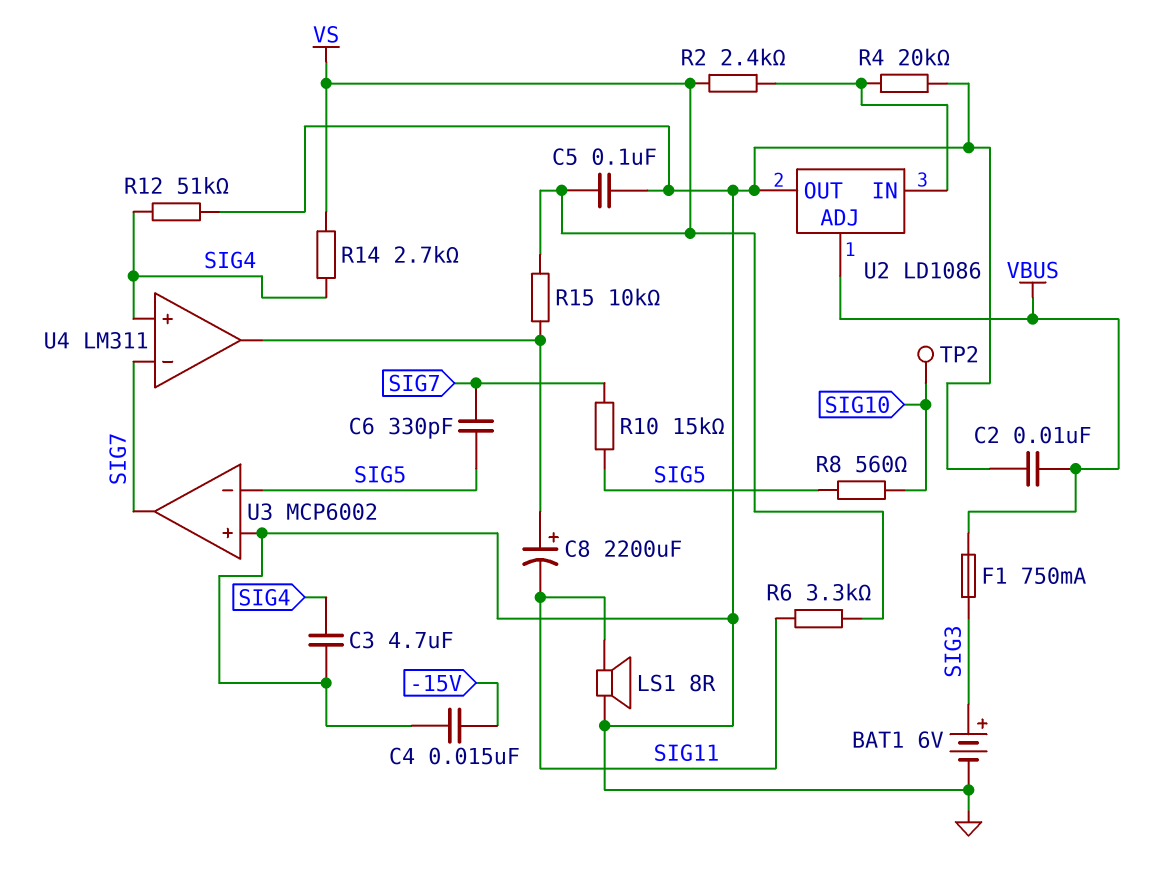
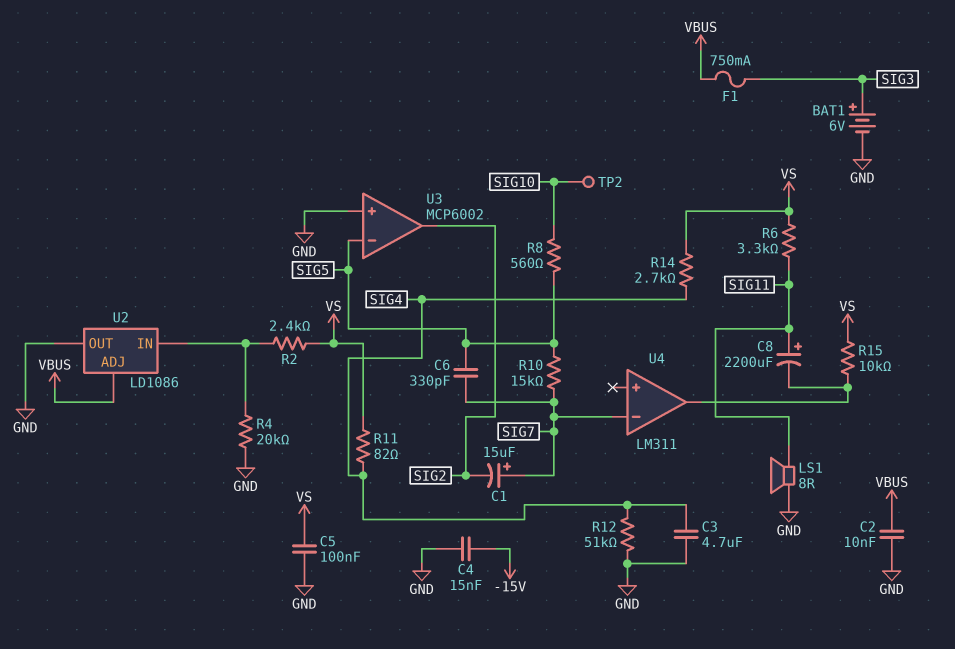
C1: none -> 15uF (plus SIG7, minus SIG2)
C8: 2200uF (plus U4/out, minus SIG11) -> 2200uF (plus SIG11, minus U4/out)
R11: none -> 82 (SIG4, VS)
U3 pin out: SIG7 -> SIG2
U4 pin in+: SIG4 -> none

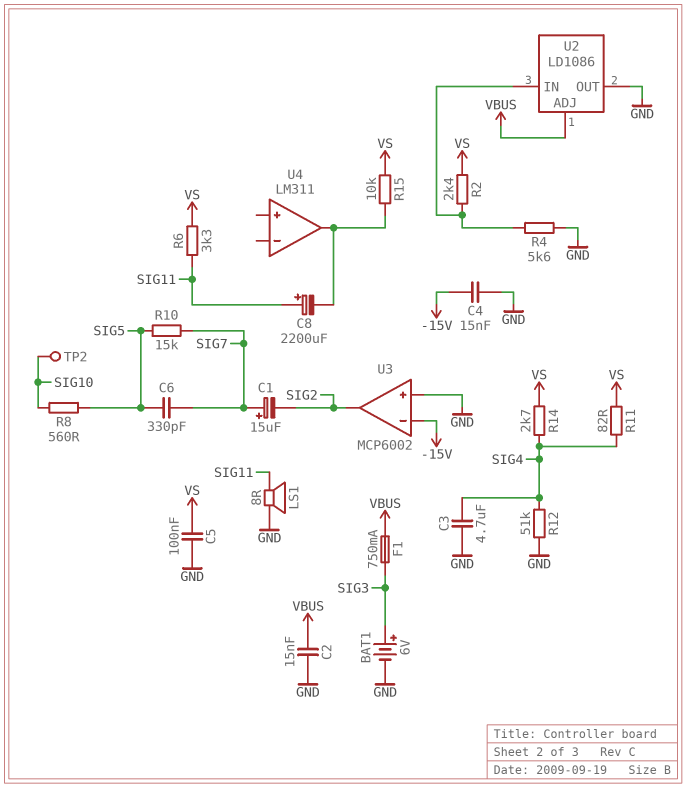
C2: 10nF (GND, VBUS) -> 15nF (GND, VBUS)
R4: 20k (GND, U2/IN) -> 5.6k (GND, U2/IN)
U3 pin in-: SIG5 -> -15V
U4 pin in-: SIG7 -> none

